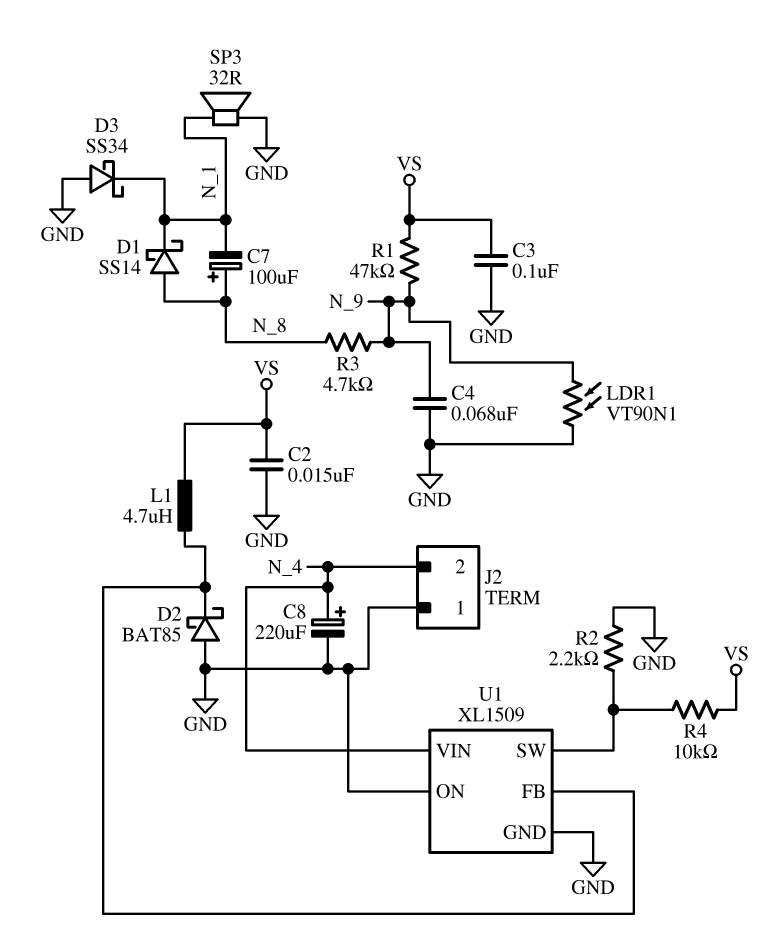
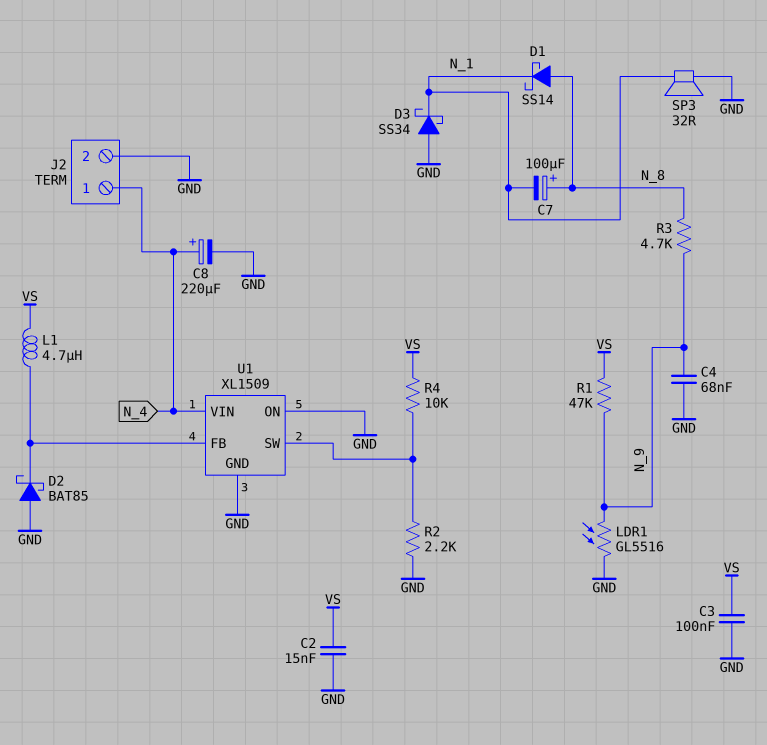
J2 pin 1: GND -> N_4
J2 pin 2: N_4 -> GND
LDR1: VT90N1 (GND, N_9) -> GL5516 (GND, N_9)

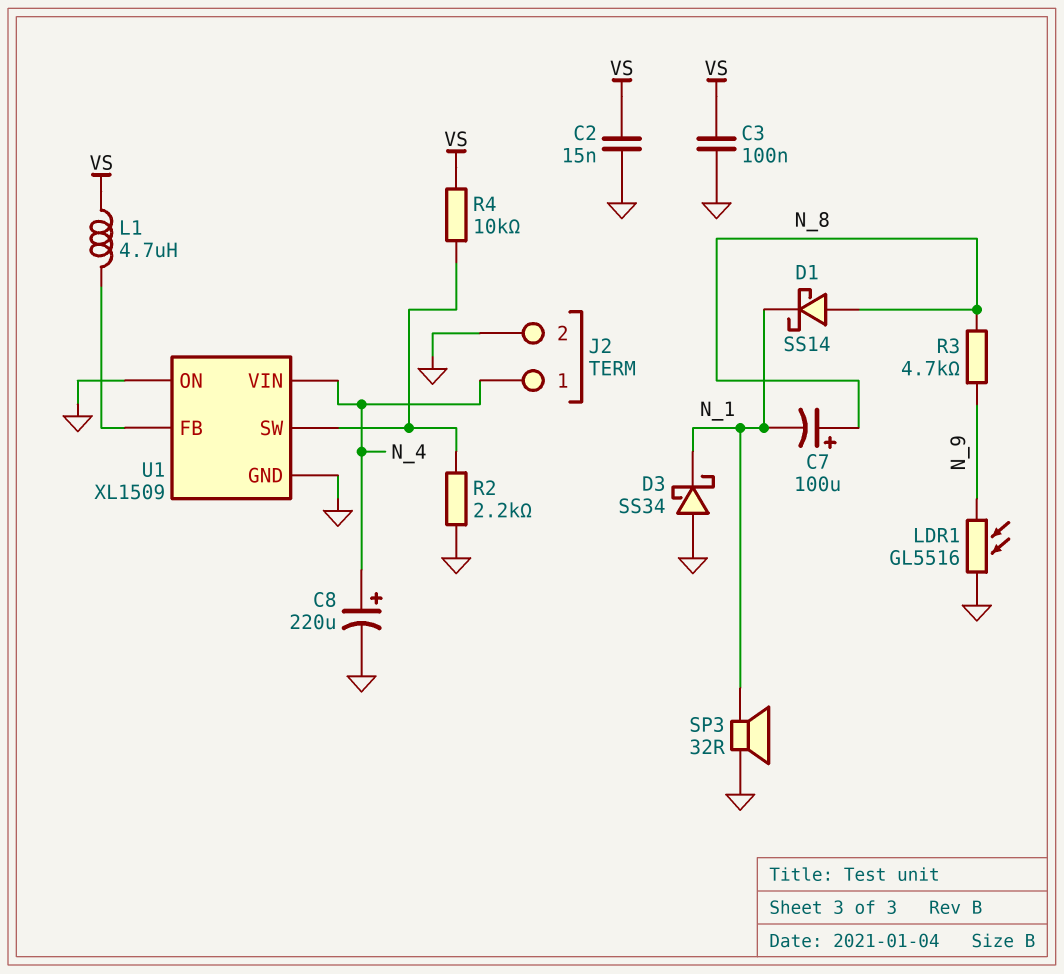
C4: 68nF (GND, N_9) -> none
D2: schottky BAT85 (A GND, K U1/FB) -> none
R1: 47k (N_9, VS) -> none

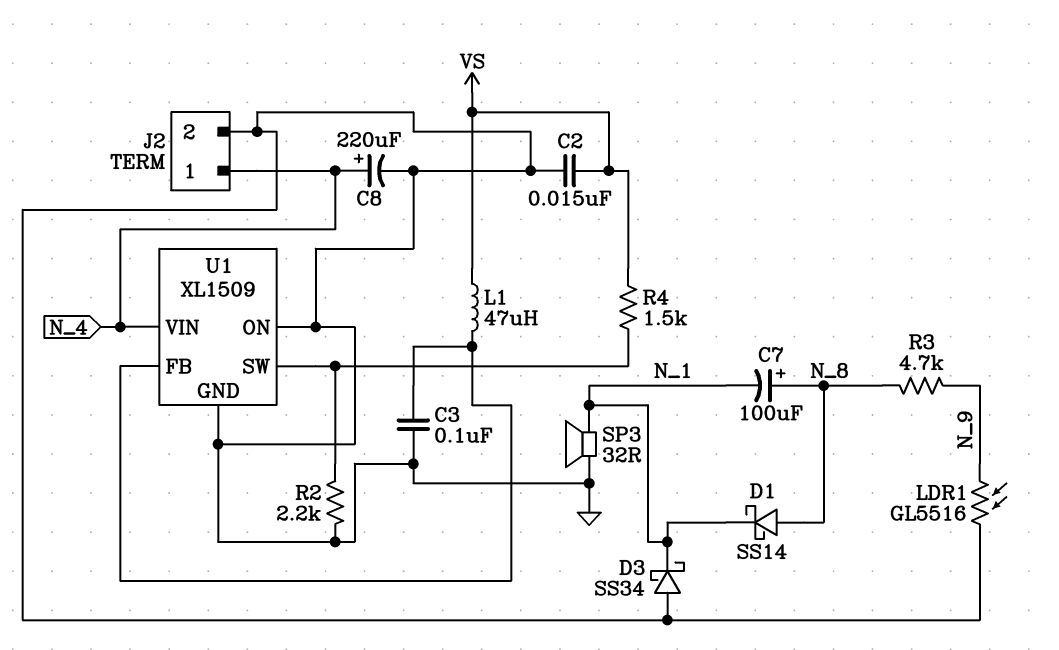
C3: 100nF (GND, VS) -> 100nF (GND, U1/FB)
L1: 4.7uH (U1/FB, VS) -> 47uH (U1/FB, VS)
R4: 10k (U1/SW, VS) -> 1.5k (U1/SW, VS)

